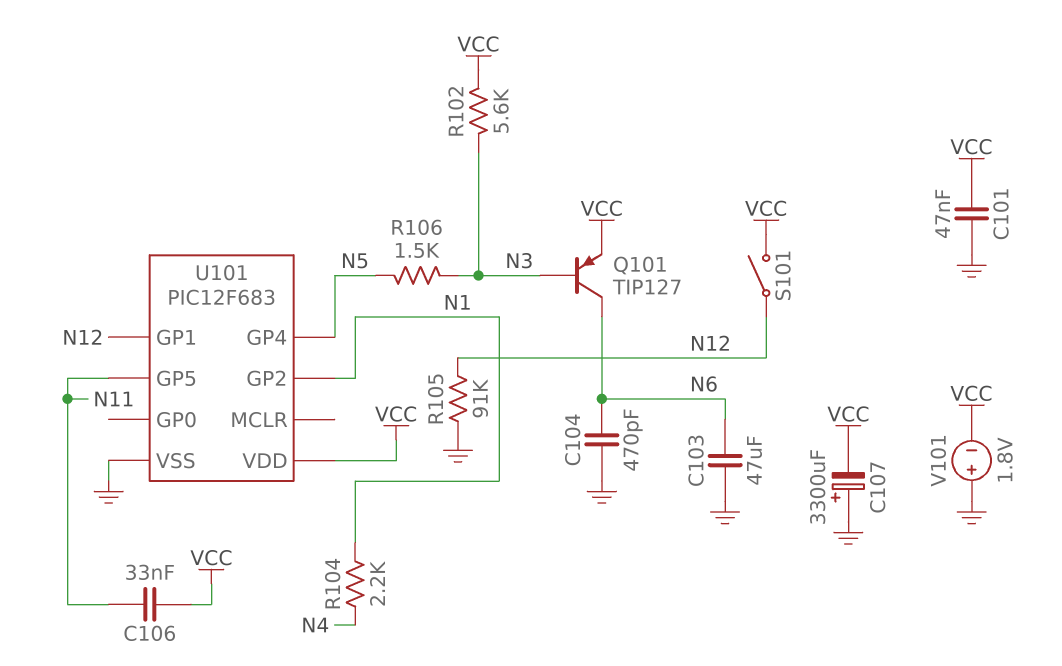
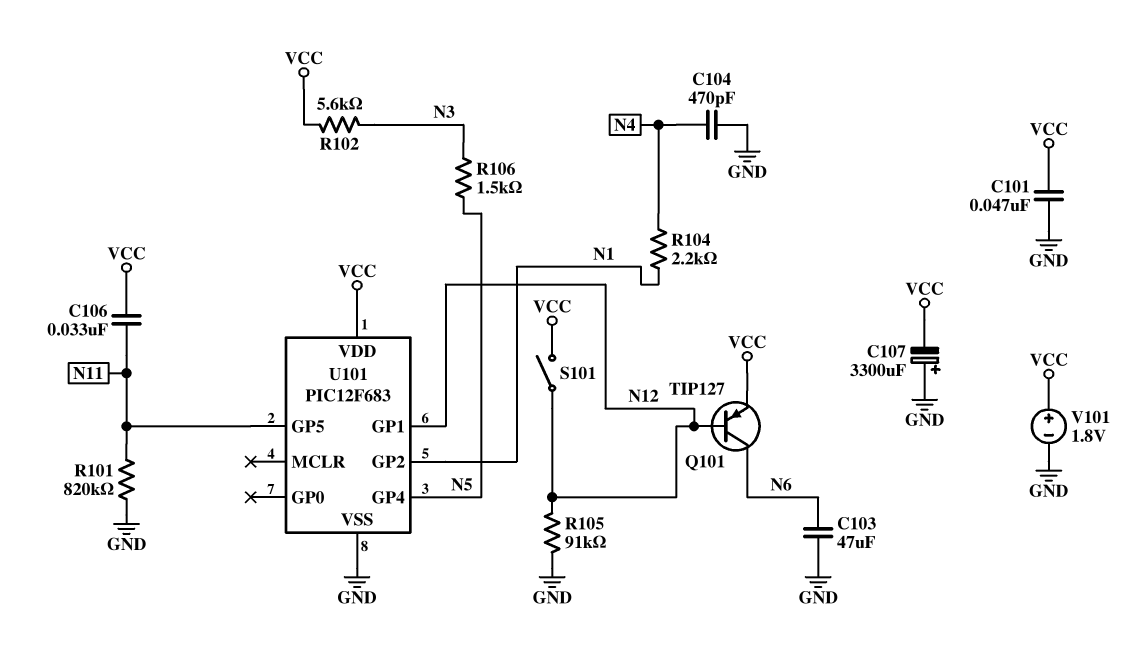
C104: 470pF (GND, N6) -> 470pF (GND, N4)
Q101: PNP TIP127 (B N3, C N6, E VCC) -> PNP TIP127 (B N12, C N6, E VCC)
R101: none -> 820k (GND, N11)
V101: 1.8V (plus GND, minus VCC) -> 1.8V (plus VCC, minus GND)

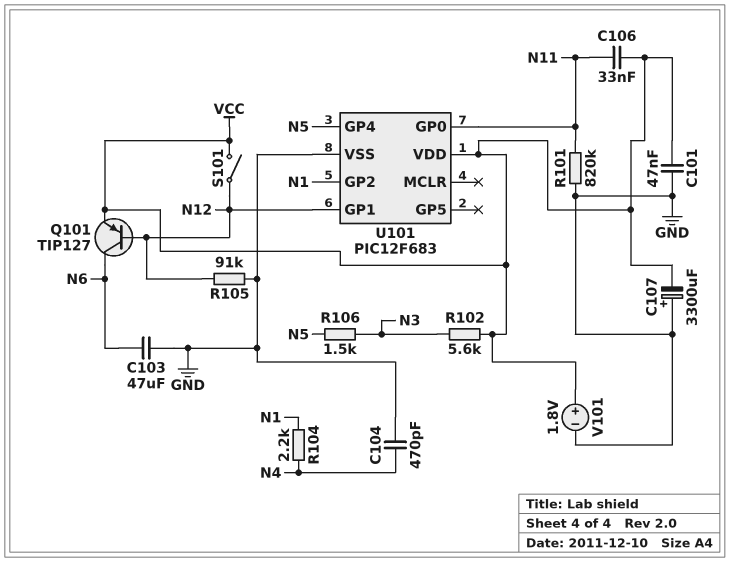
U101 pin GP0: none -> N11
U101 pin GP5: N11 -> none

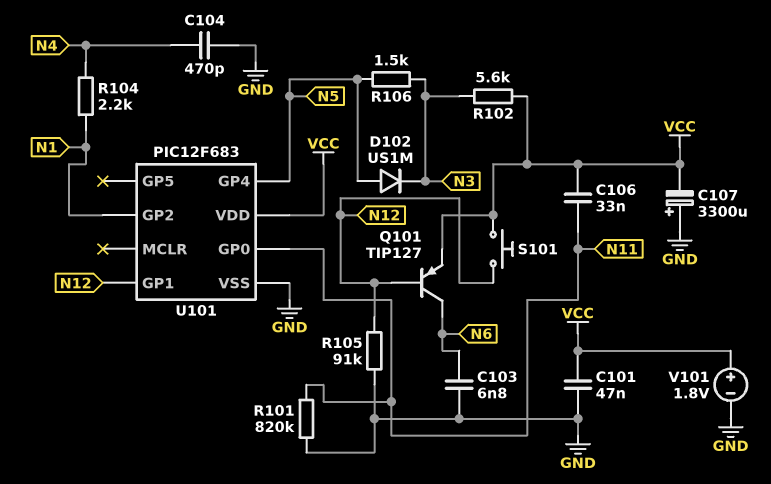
C103: 47uF (GND, N6) -> 6.8nF (GND, N6)
D102: none -> diode US1M (A N5, K N3)
S101: switch (N12, VCC) -> button (N12, VCC)

